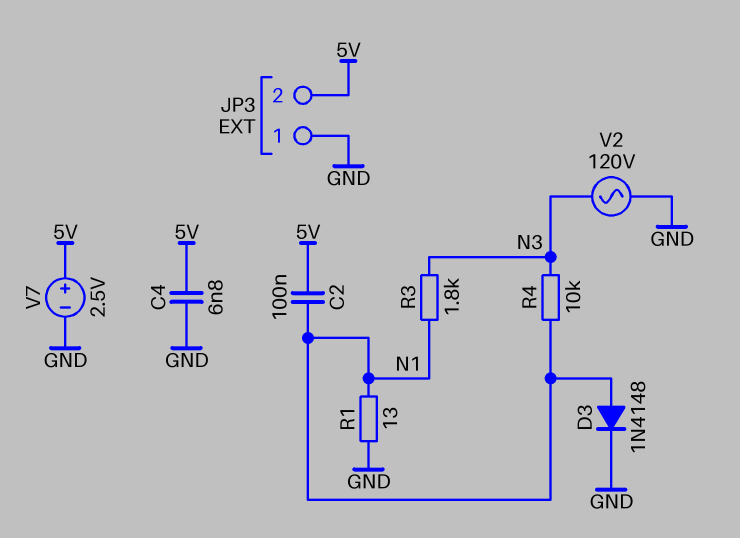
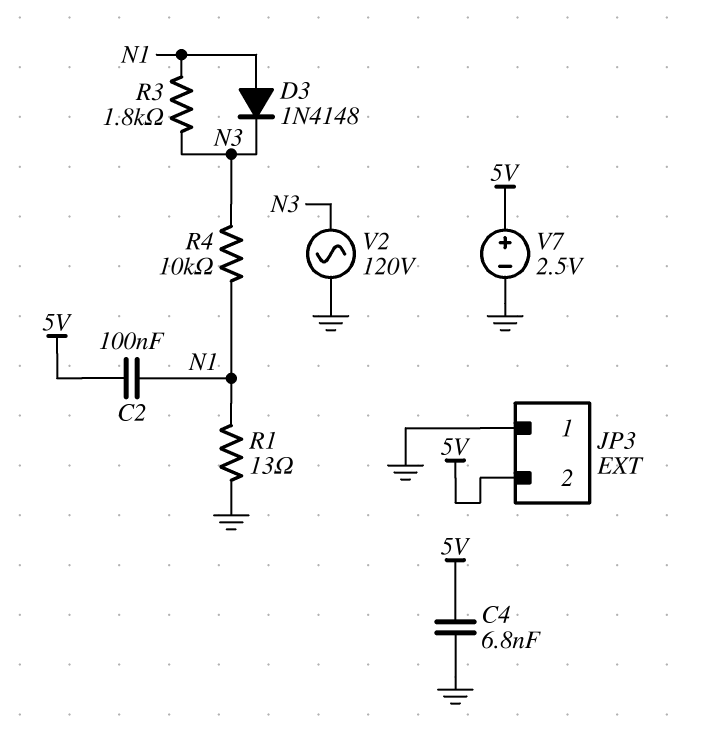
D3: diode 1N4148 (A N1, K GND) -> diode 1N4148 (A N1, K N3)

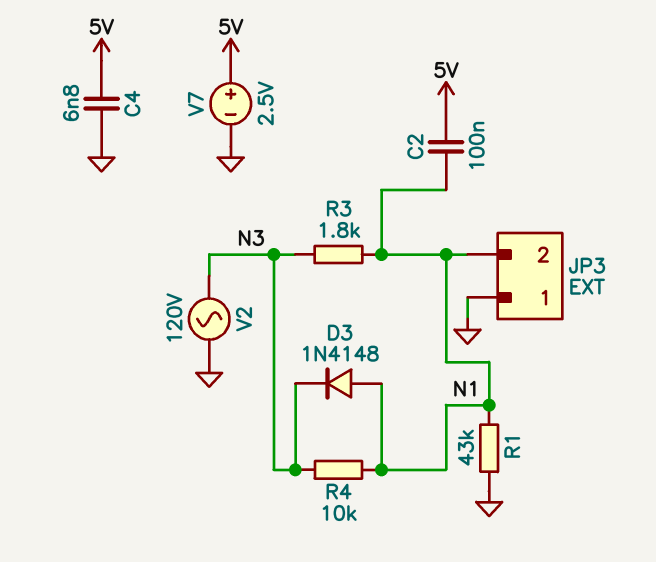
JP3 pin 2: 5V -> N1
R1: 13 (GND, N1) -> 43k (GND, N1)

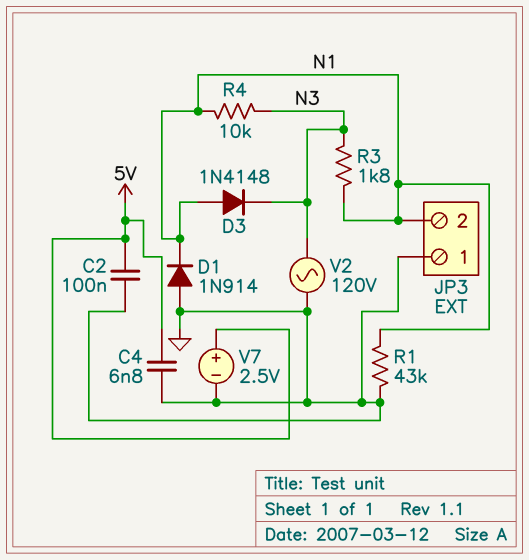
C2: 100nF (5V, N1) -> 100nF (5V, GND)
D1: none -> diode 1N914 (A GND, K N1)

